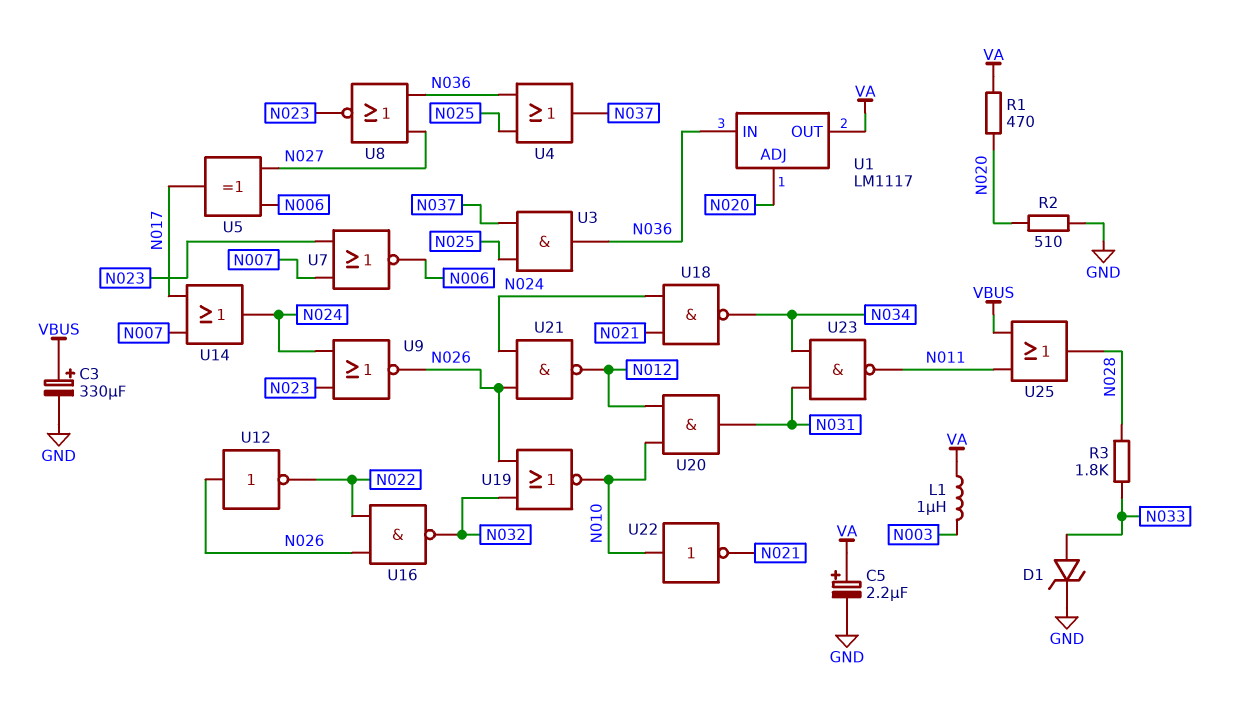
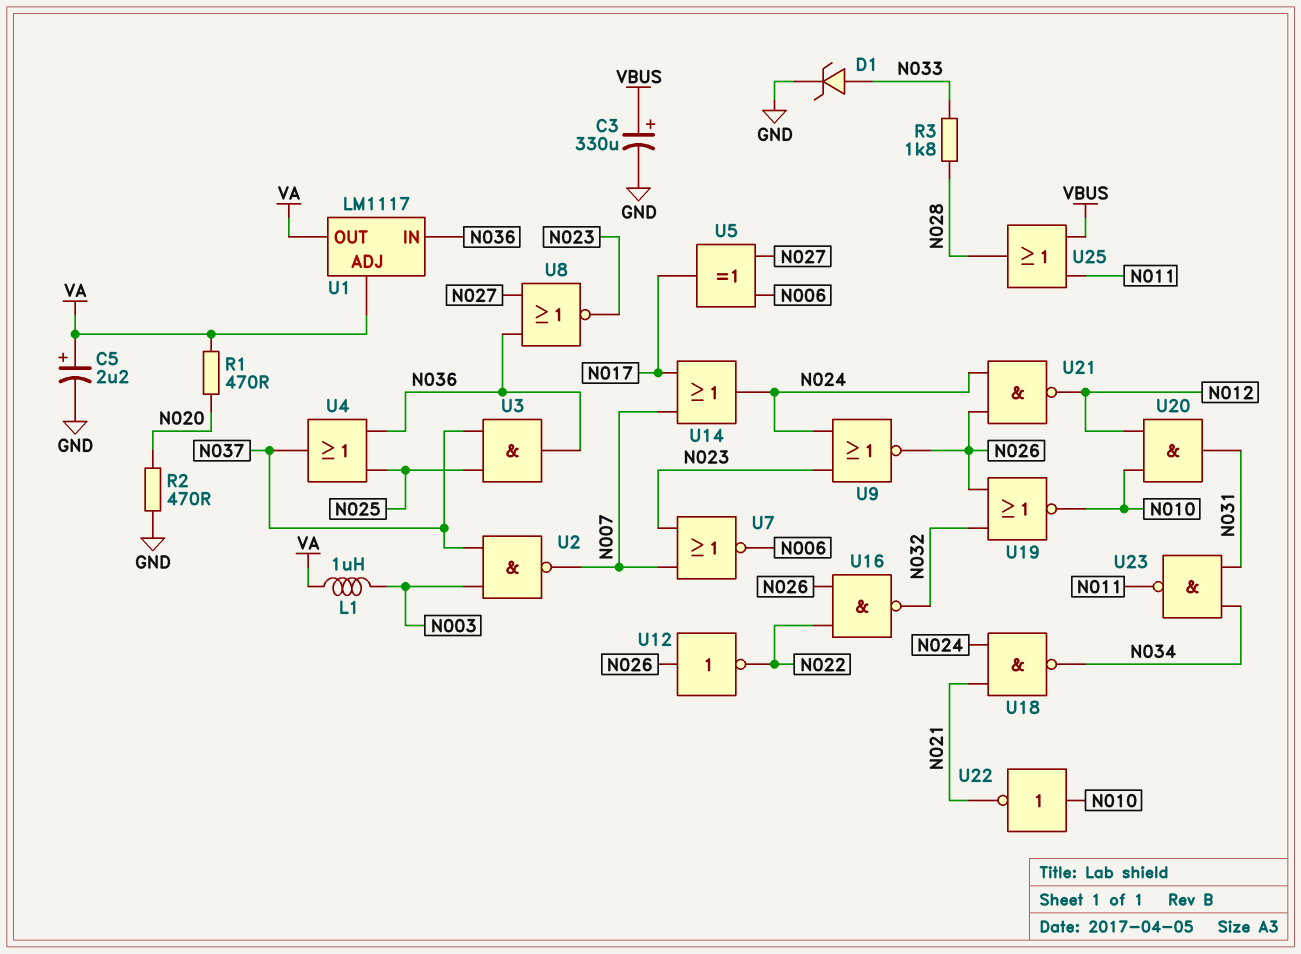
R2: 510 (GND, N020) -> 470 (GND, N020)
U1 pin ADJ: N020 -> VA
U2: none -> NAND (in N003, in N037, out N007)

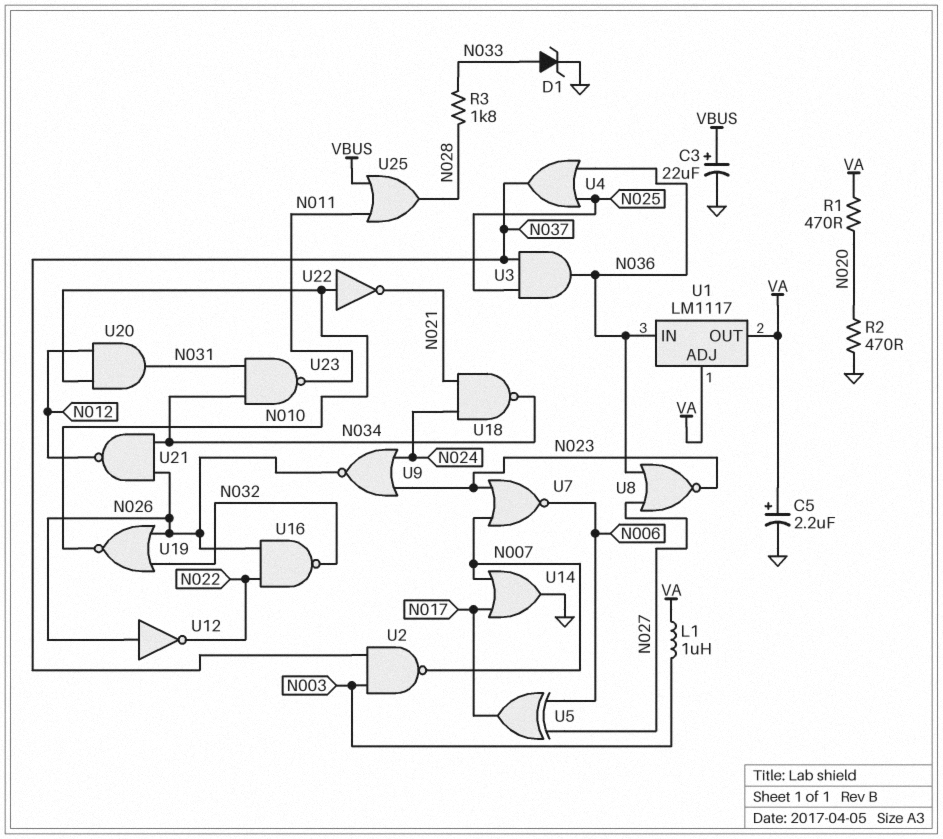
C3: 330uF (plus VBUS, minus GND) -> 22uF (plus VBUS, minus GND)
U14: OR (in N007, in N017, out N024) -> OR (in N007, in N017, out GND)
U21: NAND (in N024, in N026, out N012) -> NAND (in N026, in N034, out N012)

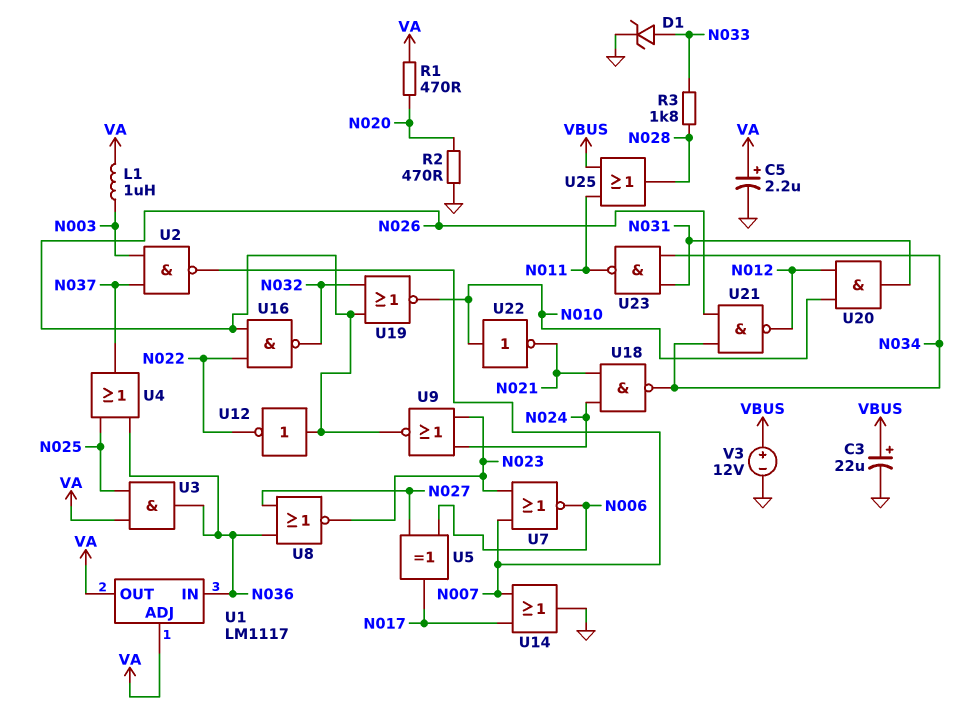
U3: AND (in N025, in N037, out N036) -> AND (in N025, in VA, out N036)
V3: none -> 12V (plus VBUS, minus GND)

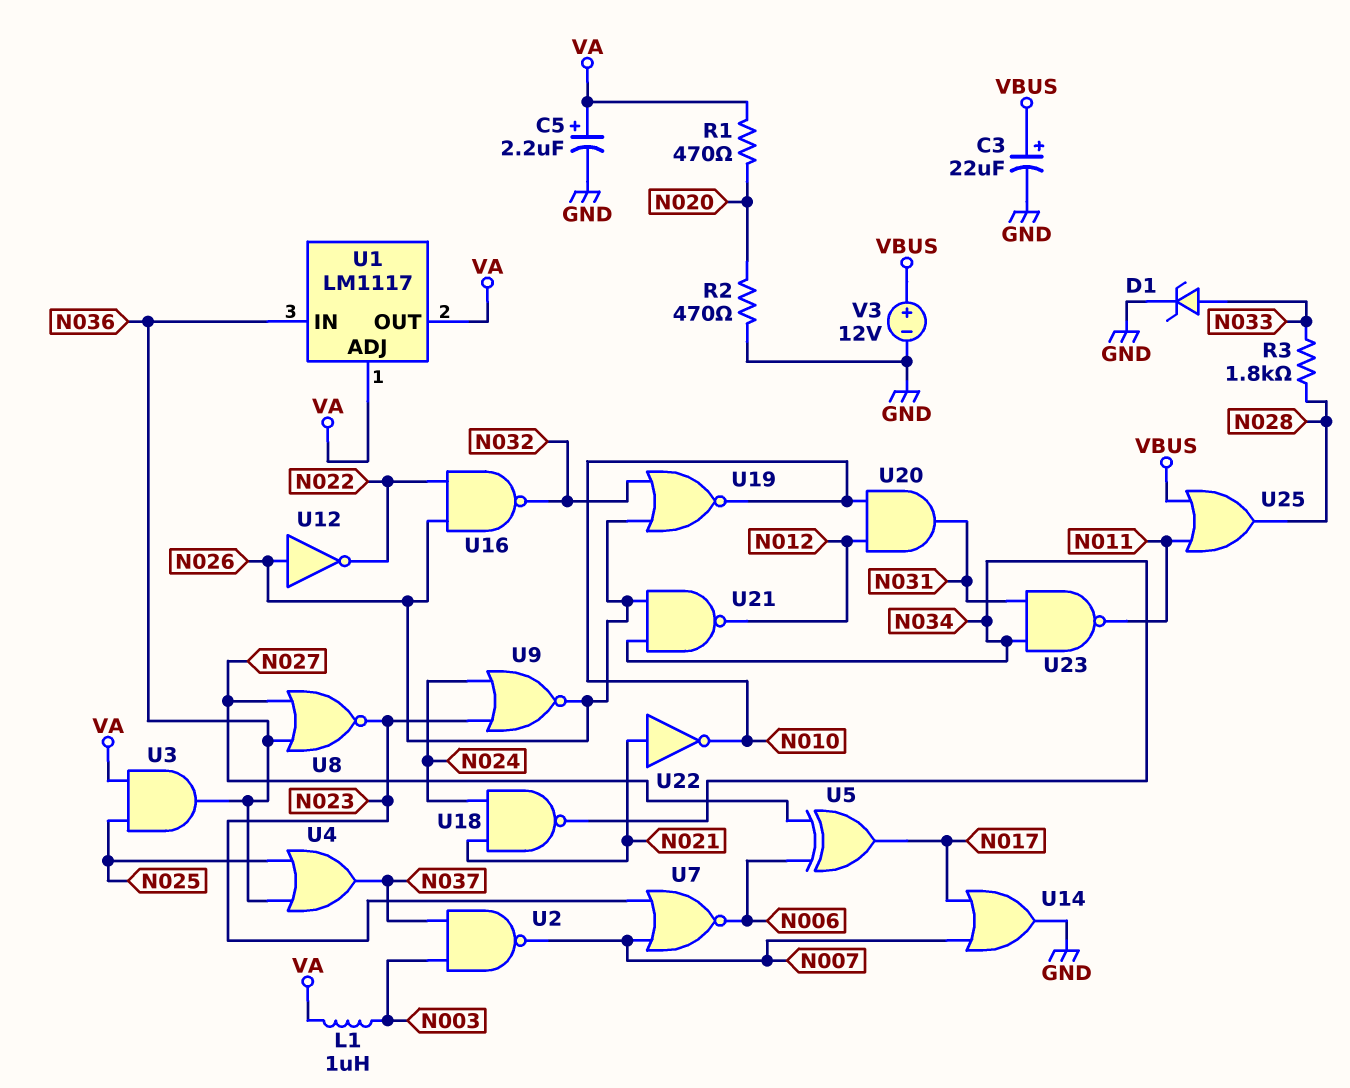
U22: NOT (in N010, out N021) -> NOT (in N021, out N010)

